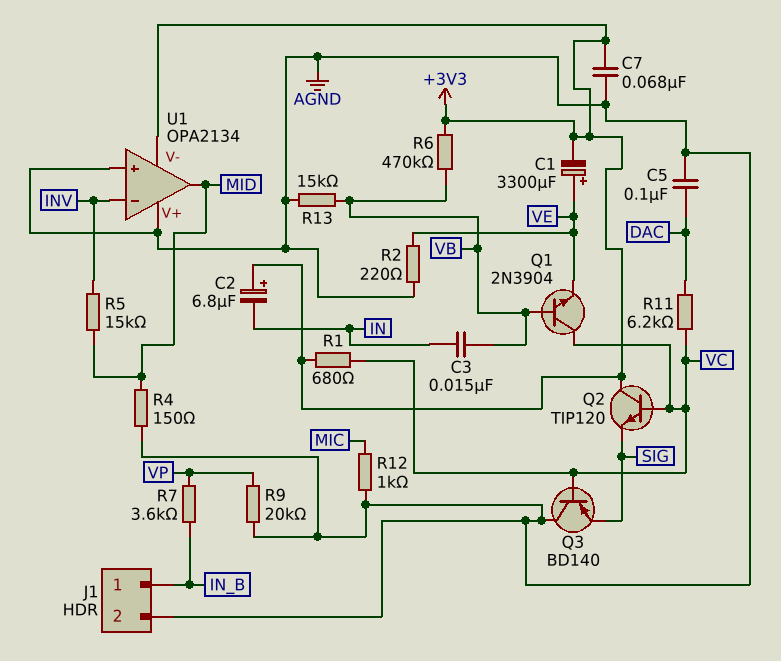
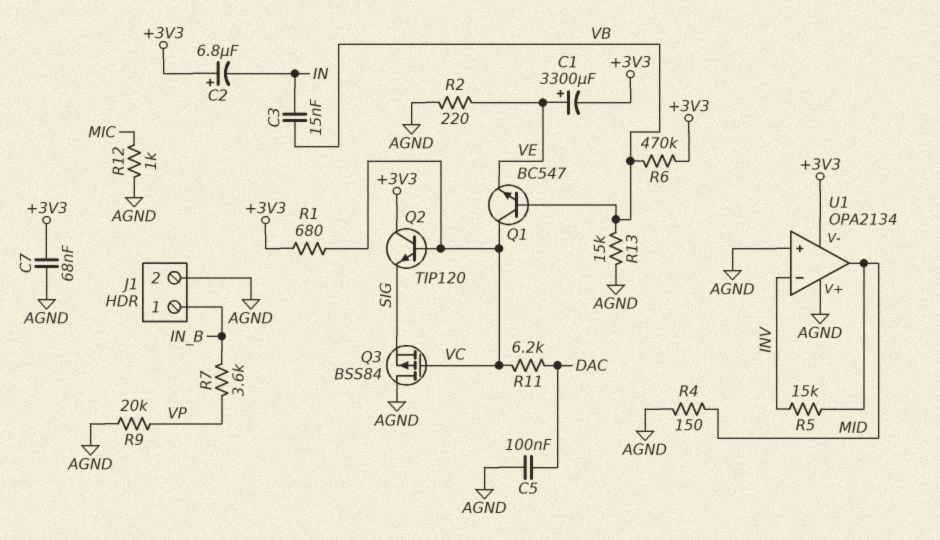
Q1: NPN 2N3904 (B VB, C VC, E VE) -> NPN BC547 (B VB, C VC, E VE)
Q3: PNP BD140 (B VC, C AGND, E SIG) -> PMOS BSS84 (G VC, D AGND, S SIG)

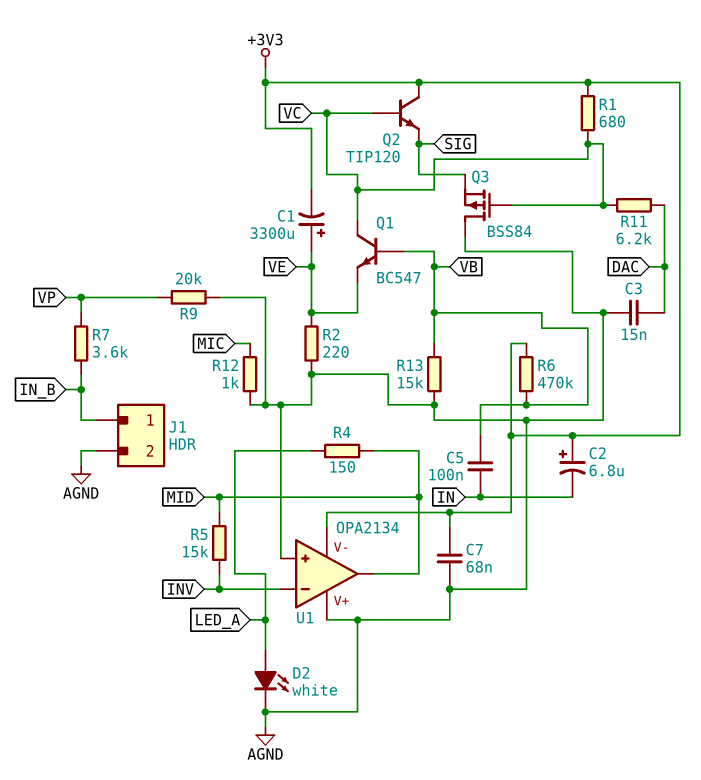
C3: 15nF (IN, VB) -> 15nF (AGND, DAC)
C5: 100nF (AGND, DAC) -> 100nF (IN, VB)
D2: none -> LED white (A LED_A, K AGND)
R4: 150 (AGND, MID) -> 150 (LED_A, MID)

